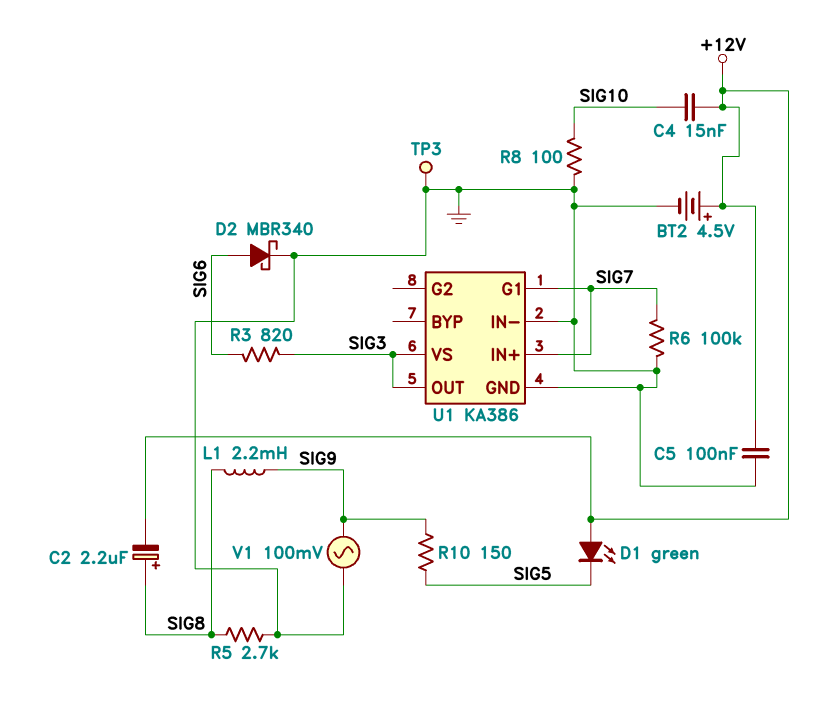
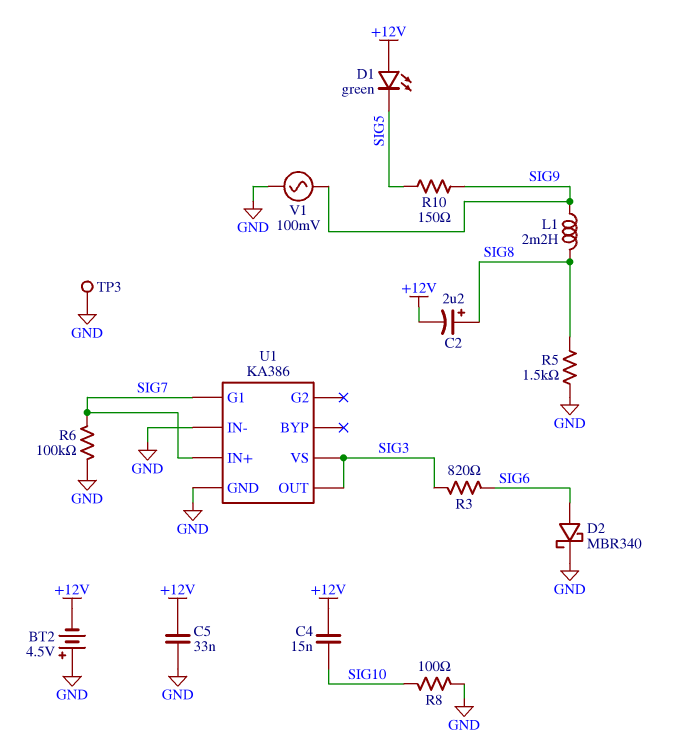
BT2: 4.5V (plus +12V, minus GND) -> 4.5V (plus GND, minus +12V)
C5: 100nF (+12V, GND) -> 33nF (+12V, GND)
R5: 2.7k (GND, SIG8) -> 1.5k (GND, SIG8)

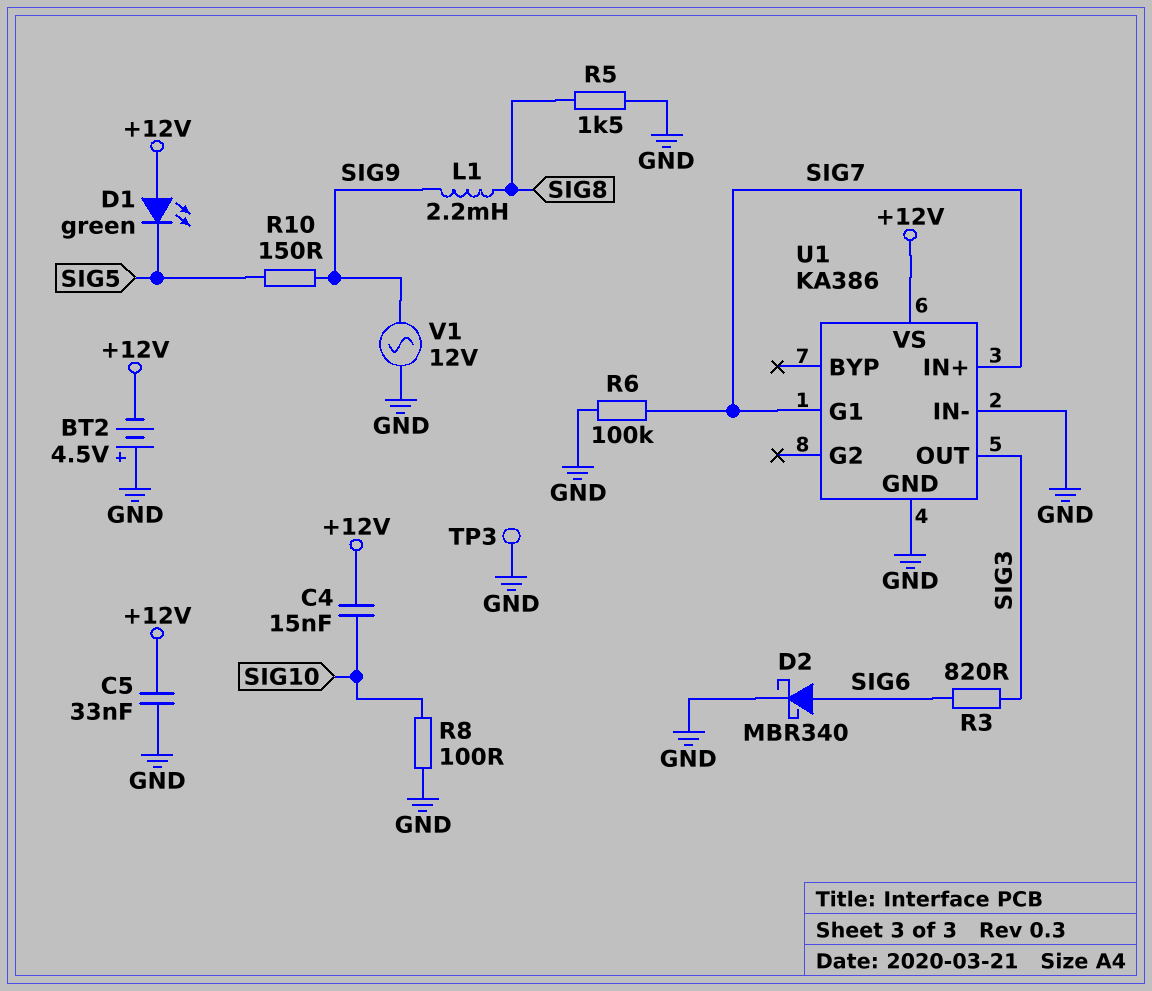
C2: 2.2uF (plus SIG8, minus +12V) -> none
U1 pin VS: SIG3 -> +12V
V1: AC 100mV (GND, SIG9) -> AC 12V (GND, SIG9)

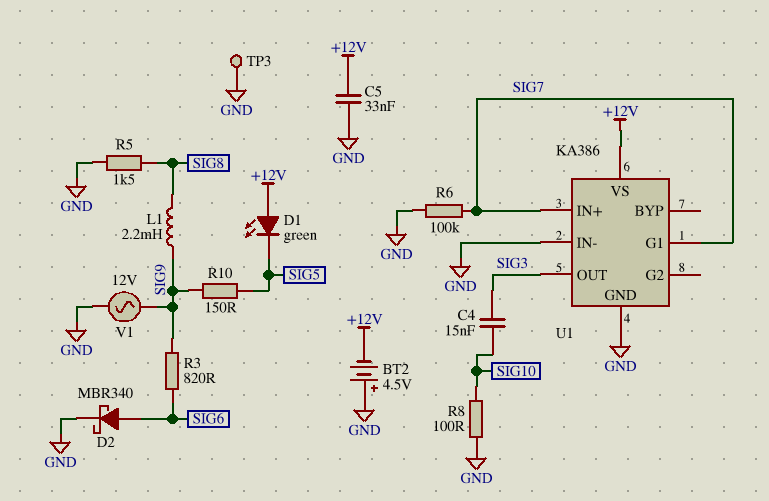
C4: 15nF (+12V, SIG10) -> 15nF (SIG3, SIG10)
R3: 820 (SIG3, SIG6) -> 820 (SIG6, SIG9)

